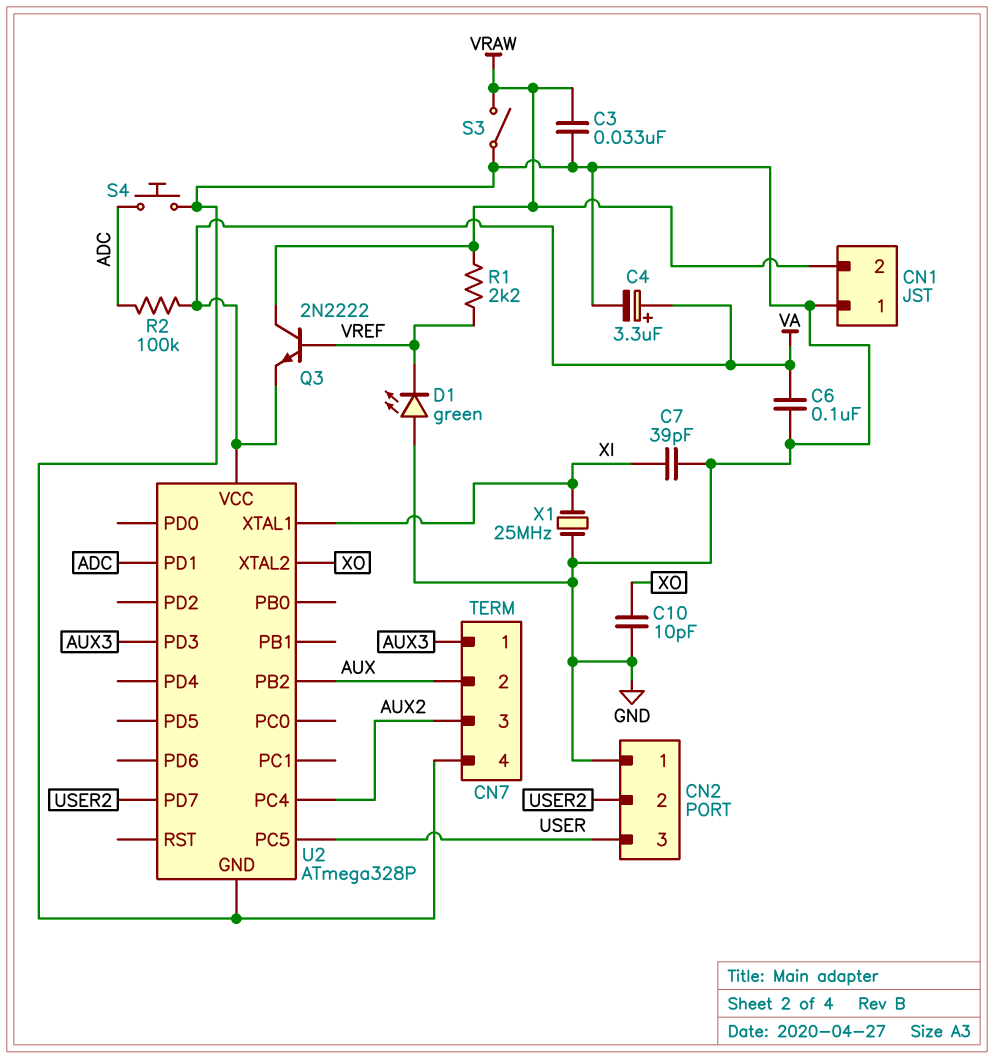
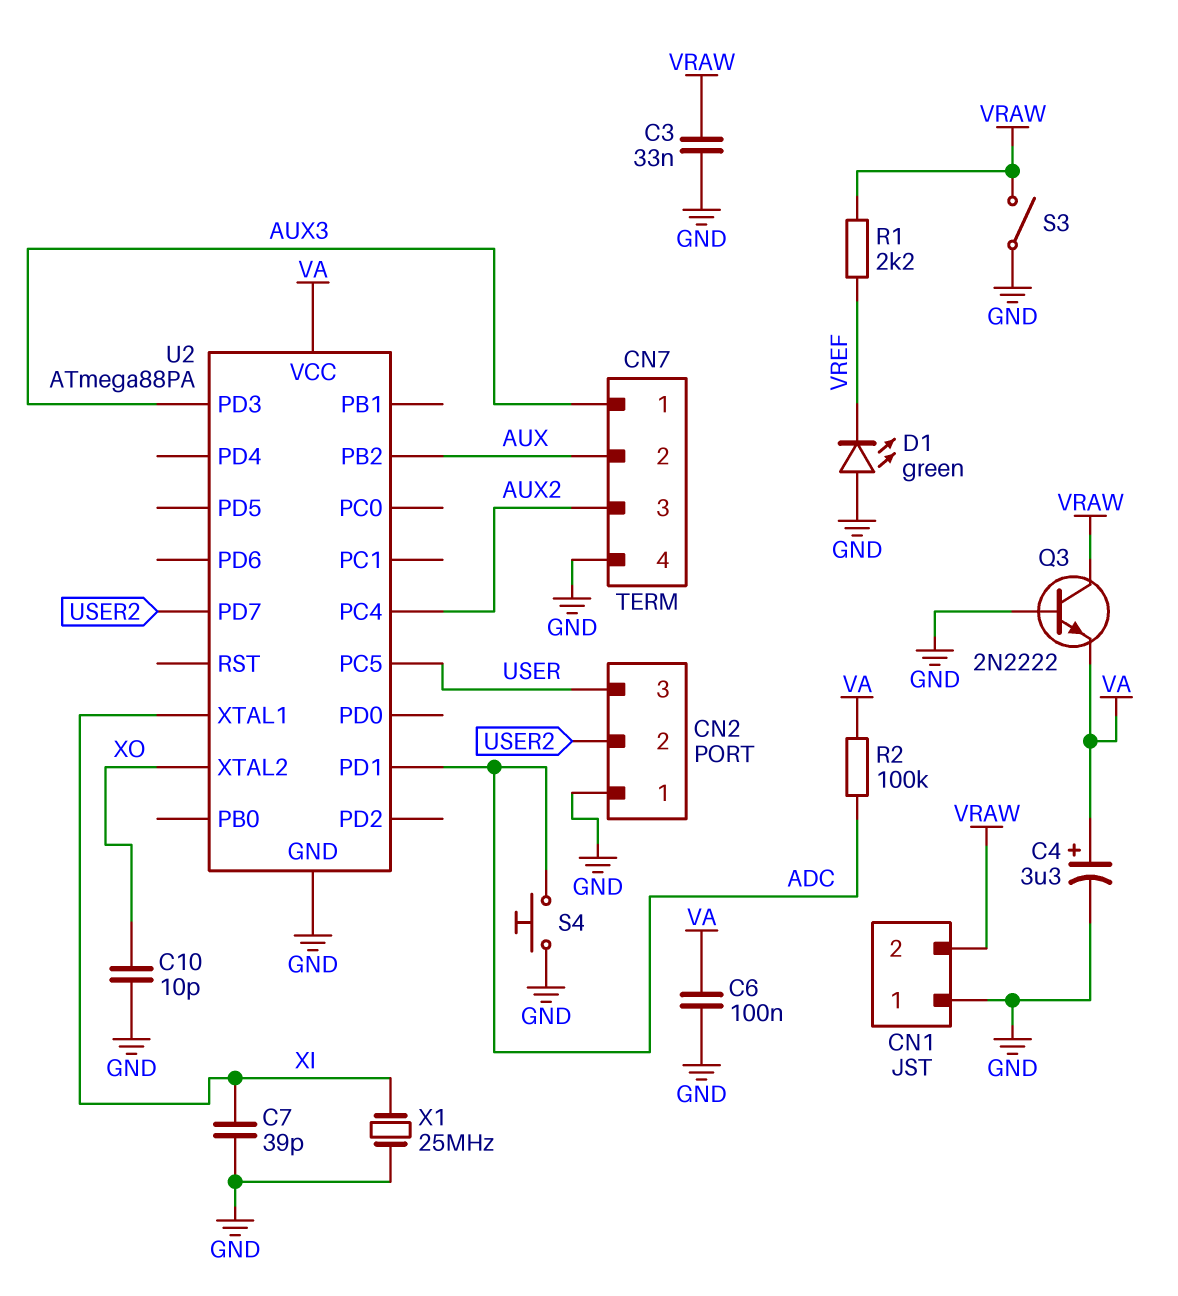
Q3: NPN 2N2222 (B VREF, C VRAW, E VA) -> NPN 2N2222 (B GND, C VRAW, E VA)
U2: ATmega328P -> ATmega88PA

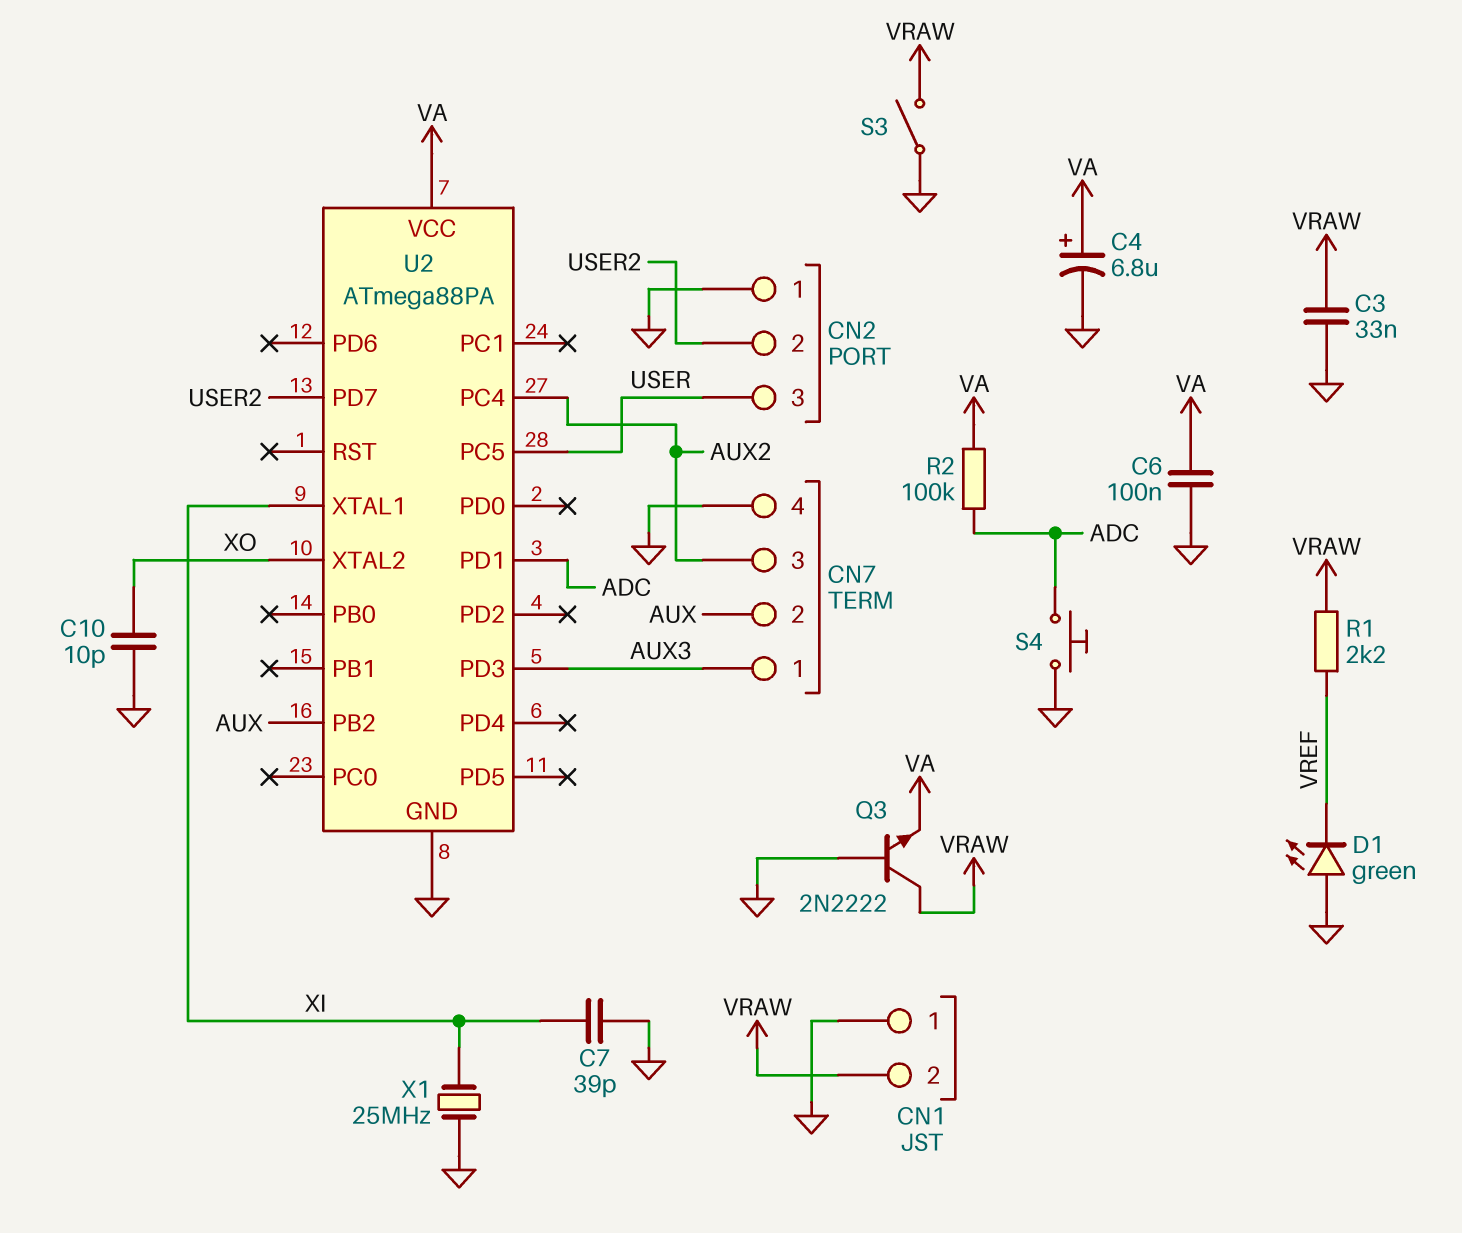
C4: 3.3uF (plus VA, minus GND) -> 6.8uF (plus VA, minus GND)

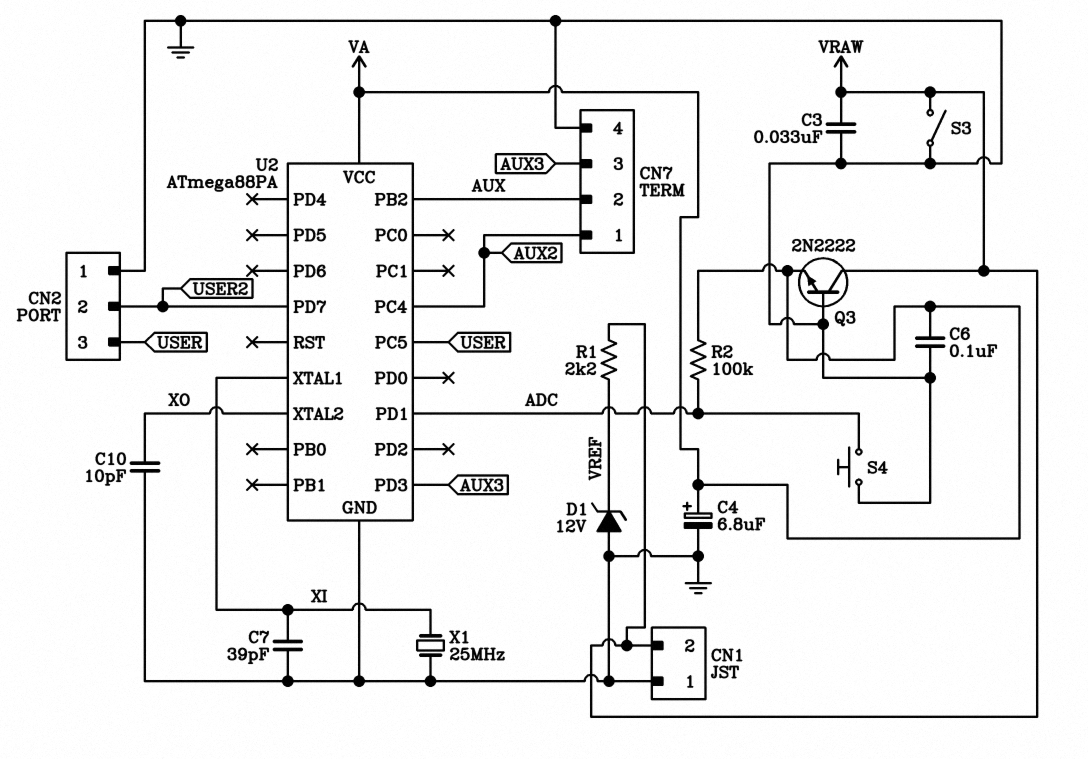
CN7 pin 1: AUX3 -> AUX2
CN7 pin 3: AUX2 -> AUX3
D1: LED green (A GND, K VREF) -> zener 12V (A GND, K VREF)

